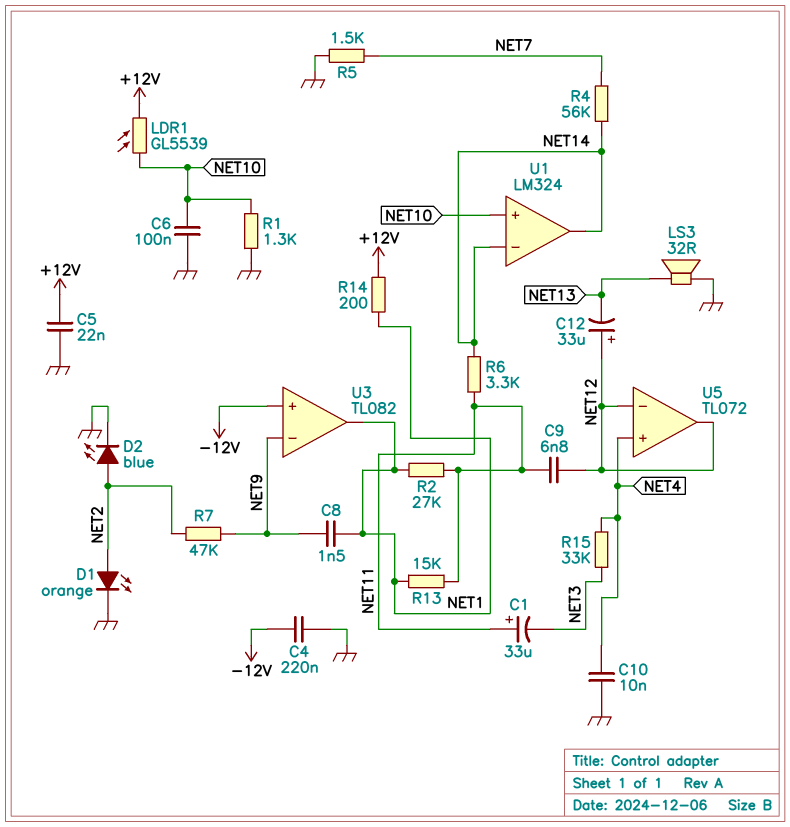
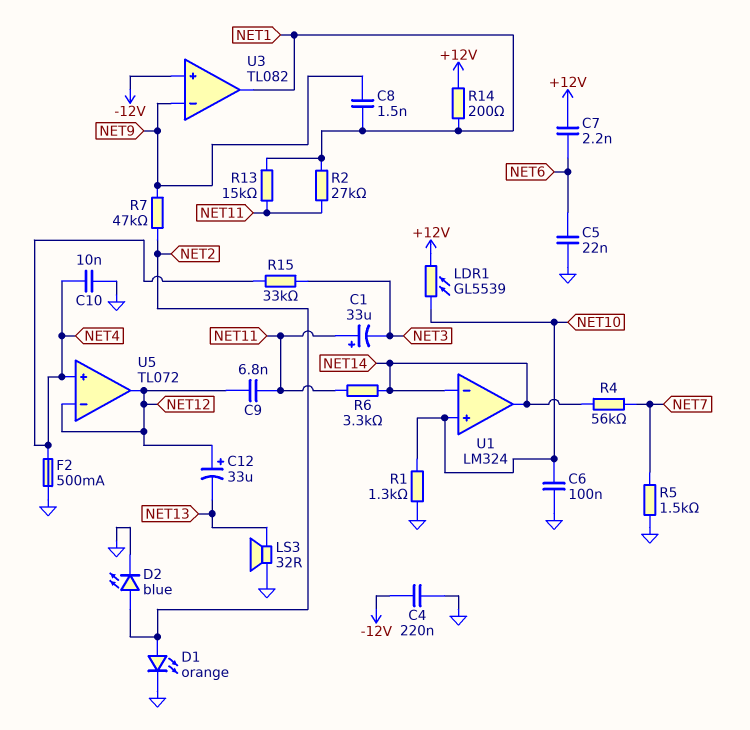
C5: 22nF (+12V, GND) -> 22nF (GND, NET6)
C7: none -> 2.2nF (+12V, NET6)
F2: none -> 500mA (GND, NET4)

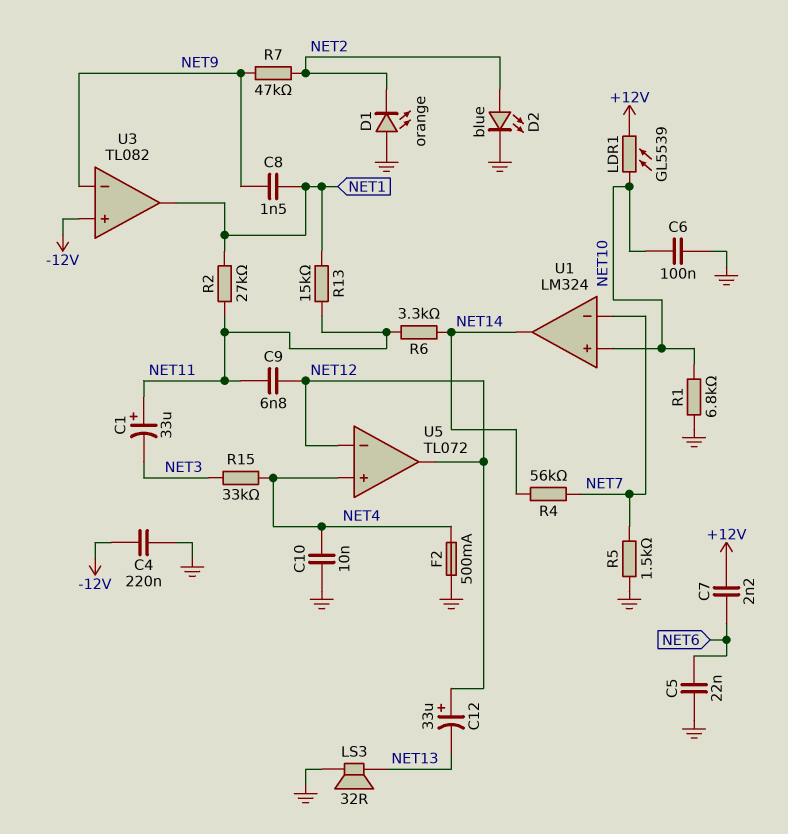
D1: LED orange (A NET2, K GND) -> LED orange (A GND, K NET2)
R1: 1.3k (GND, NET10) -> 6.8k (GND, NET10)
R14: 200 (+12V, NET1) -> none
U1 pin in-: NET14 -> NET7

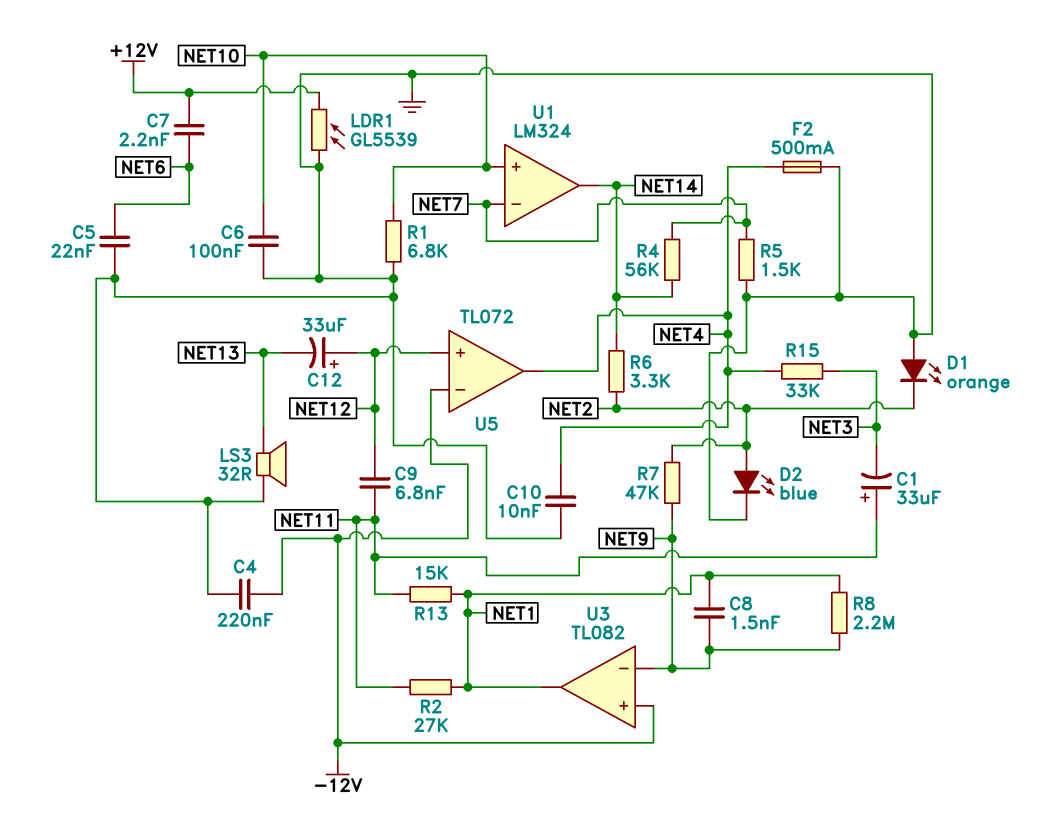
LDR1: GL5539 (+12V, NET10) -> GL5539 (+12V, GND)
R6: 3.3k (NET11, NET14) -> 3.3k (NET2, NET14)
R8: none -> 2.2M (NET1, NET9)
U5 pin in+: NET4 -> NET12
U5 pin in-: NET12 -> -12V
U5 pin out: NET12 -> NET4

